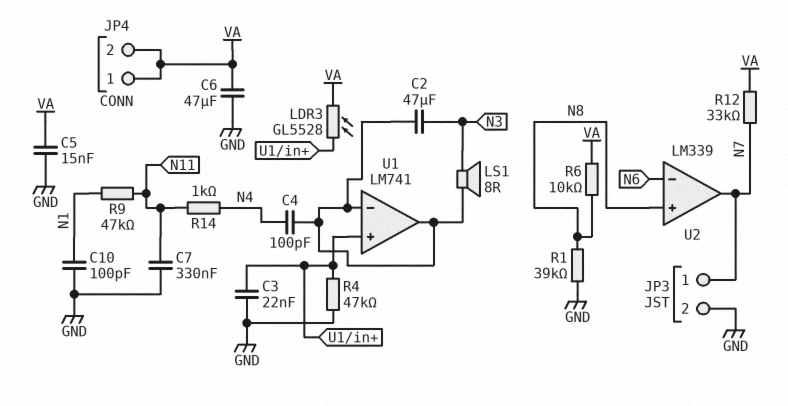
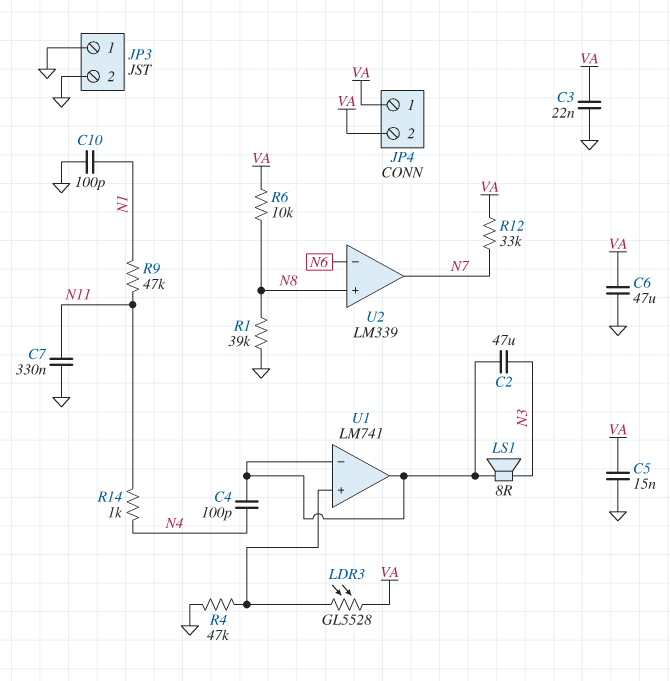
C3: 22nF (GND, U1/in+) -> 22nF (GND, VA)
JP3 pin 1: N7 -> GND

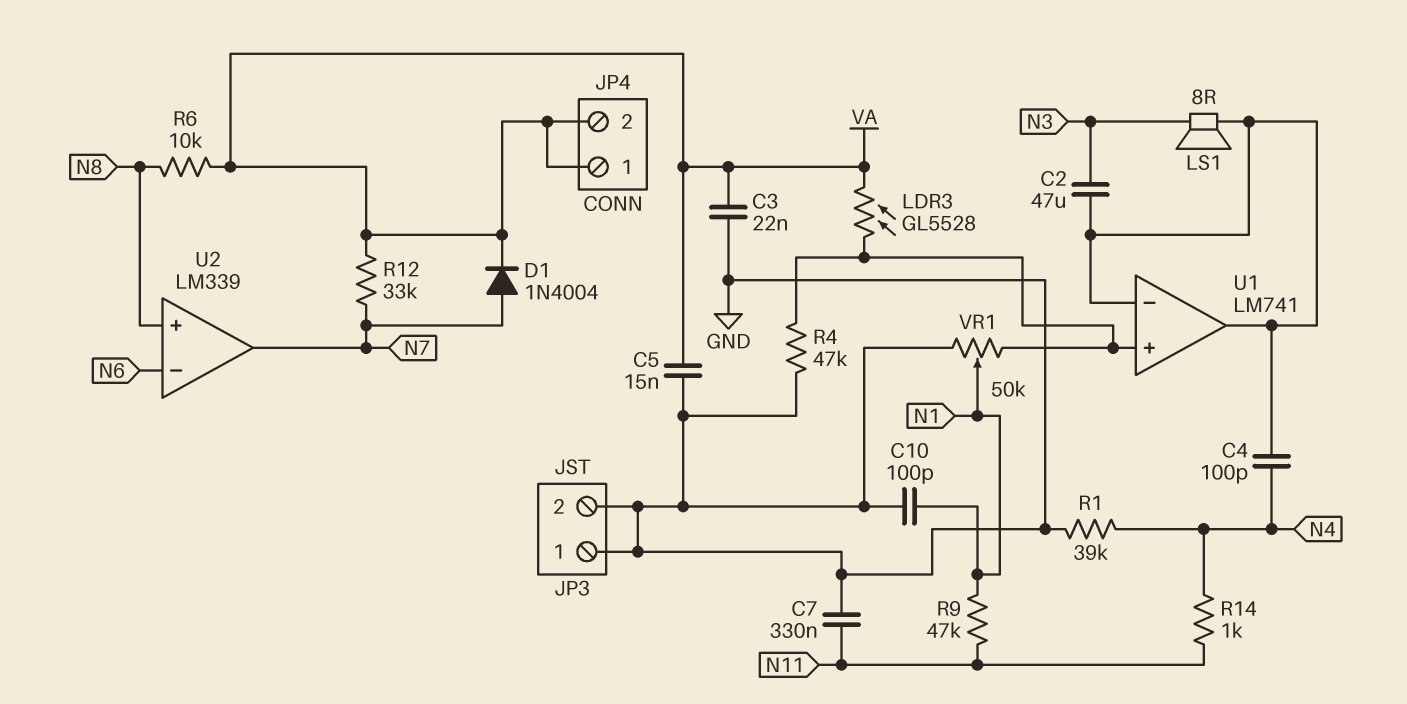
C6: 47uF (GND, VA) -> none
D1: none -> diode 1N4004 (A N7, K VA)
R1: 39k (GND, N8) -> 39k (GND, N4)
VR1: none -> 50k (GND, U1/in+, wiper N1)

